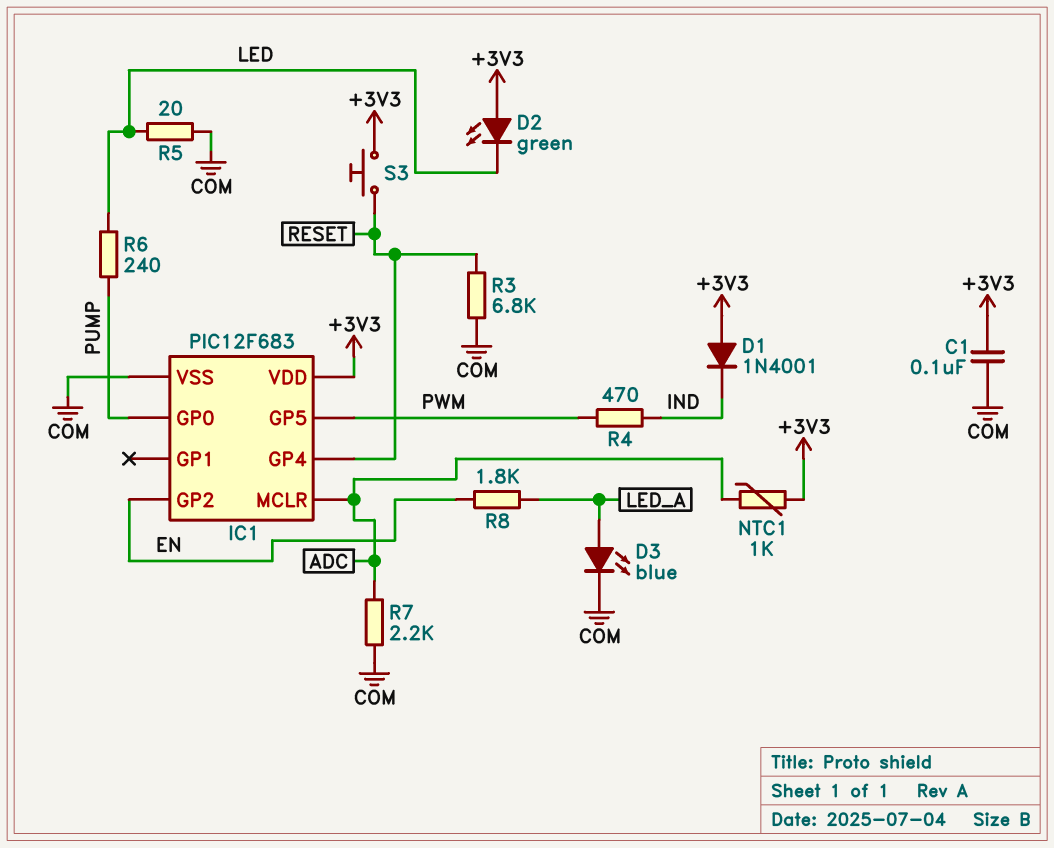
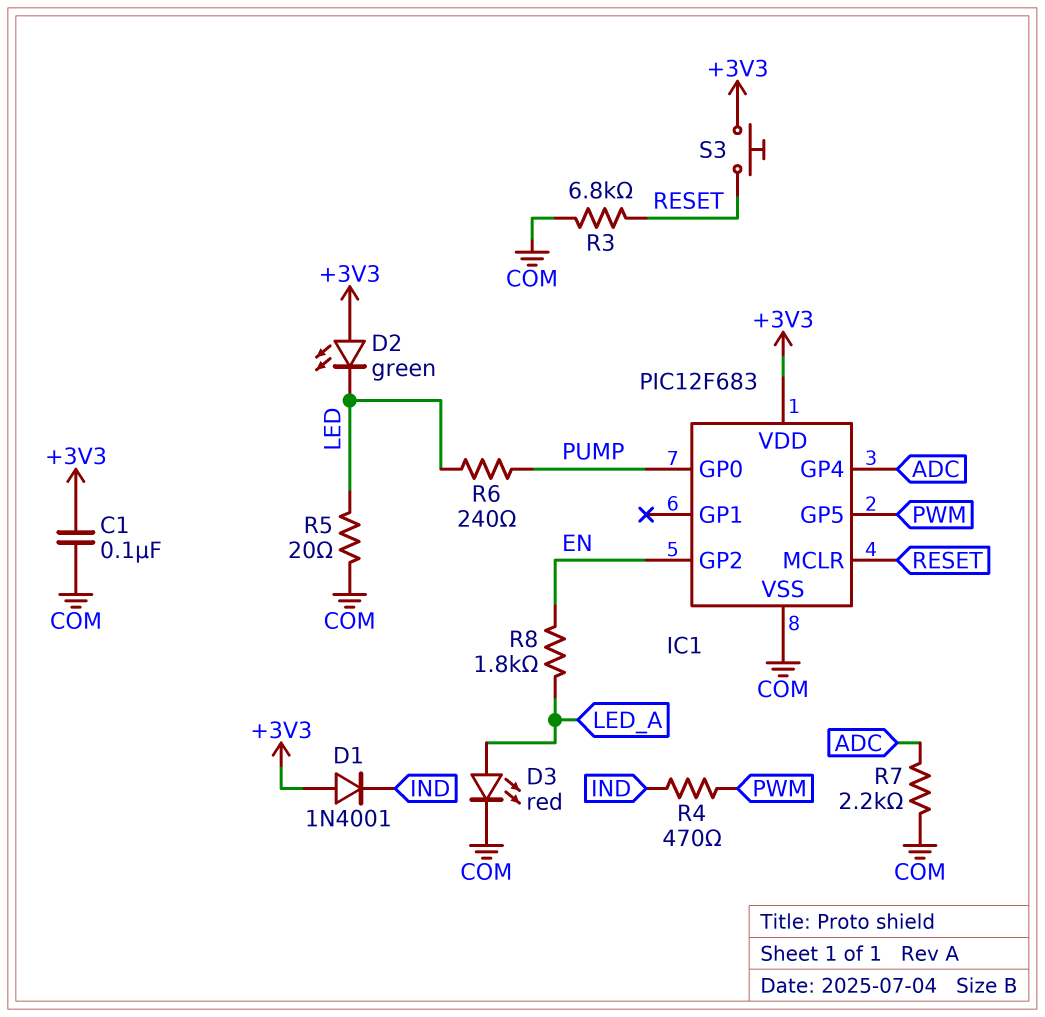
D3: LED blue (A LED_A, K COM) -> LED red (A LED_A, K COM)
IC1 pin GP4: RESET -> ADC
IC1 pin MCLR: ADC -> RESET
NTC1: 1k (+3V3, ADC) -> none

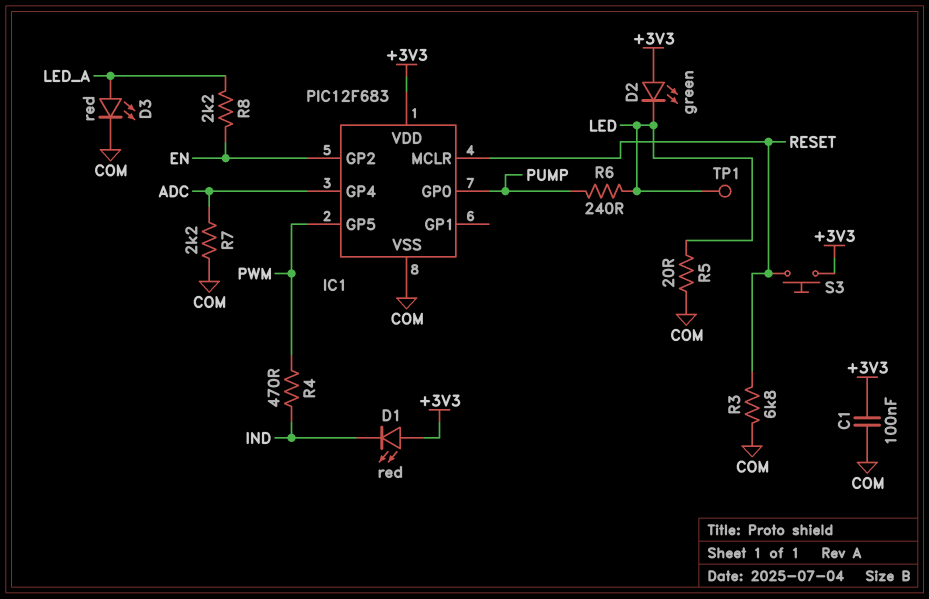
D1: diode 1N4001 (A +3V3, K IND) -> LED red (A +3V3, K IND)
R8: 1.8k (EN, LED_A) -> 2.2k (EN, LED_A)
TP1: none -> test point (LED)

